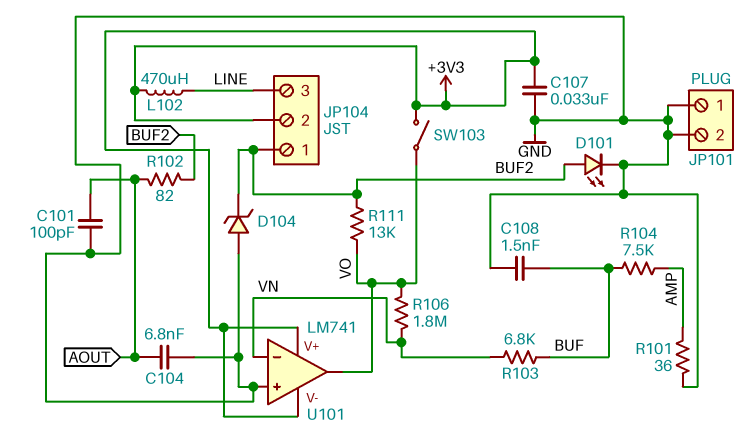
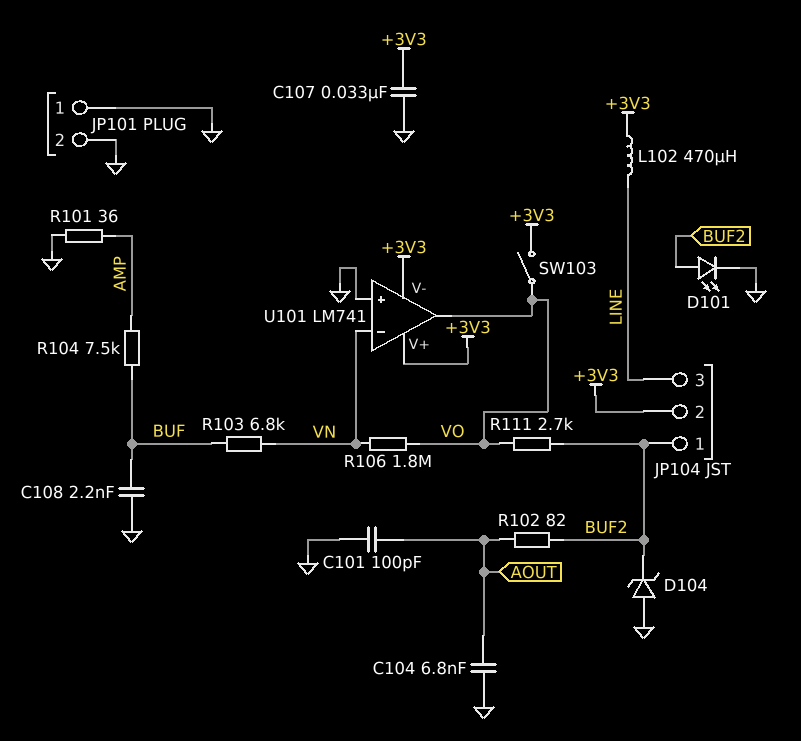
C108: 1.5nF (BUF, GND) -> 2.2nF (BUF, GND)
R111: 13k (BUF2, VO) -> 2.7k (BUF2, VO)

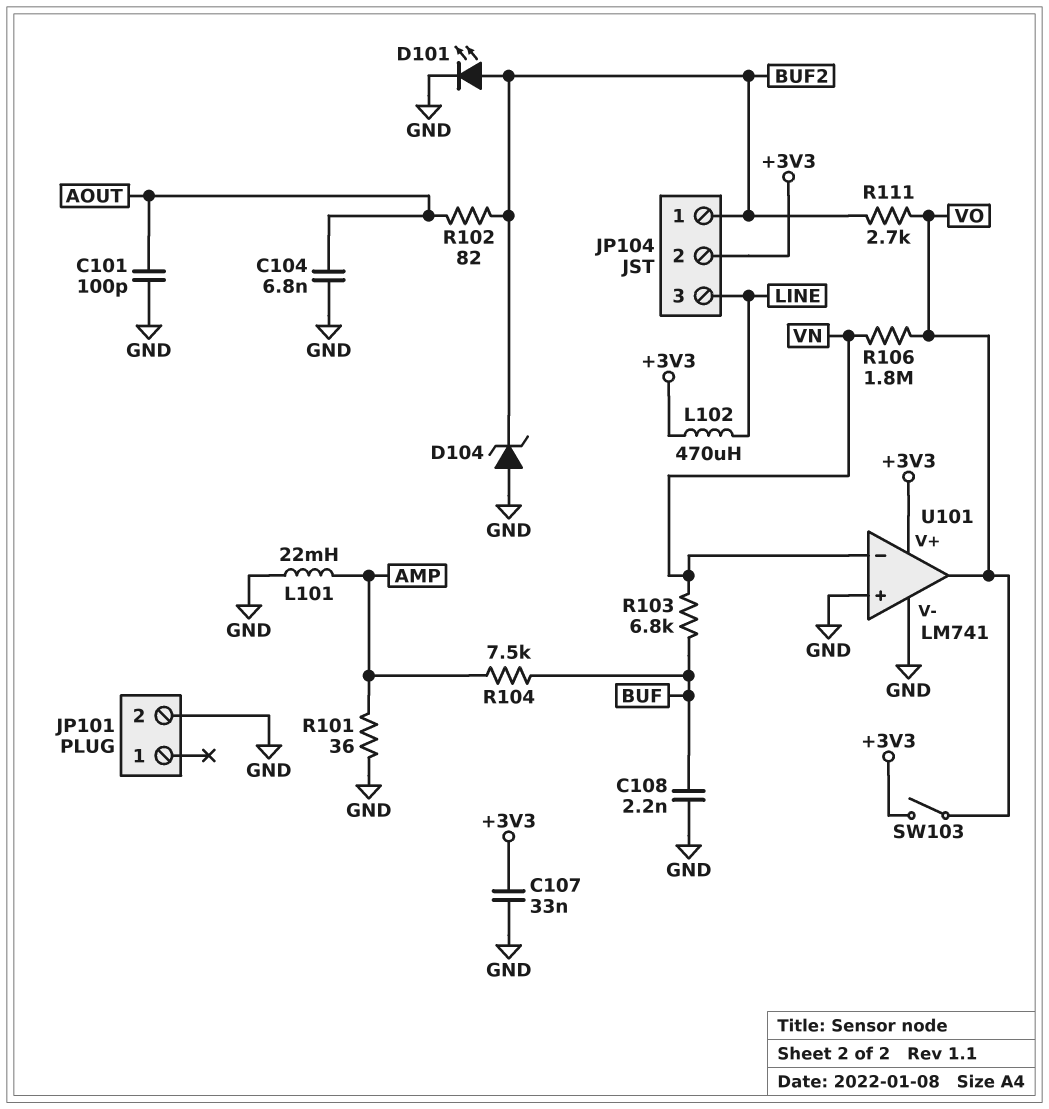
JP101 pin 1: GND -> none
L101: none -> 22mH (AMP, GND)
U101 pin V-: +3V3 -> GND

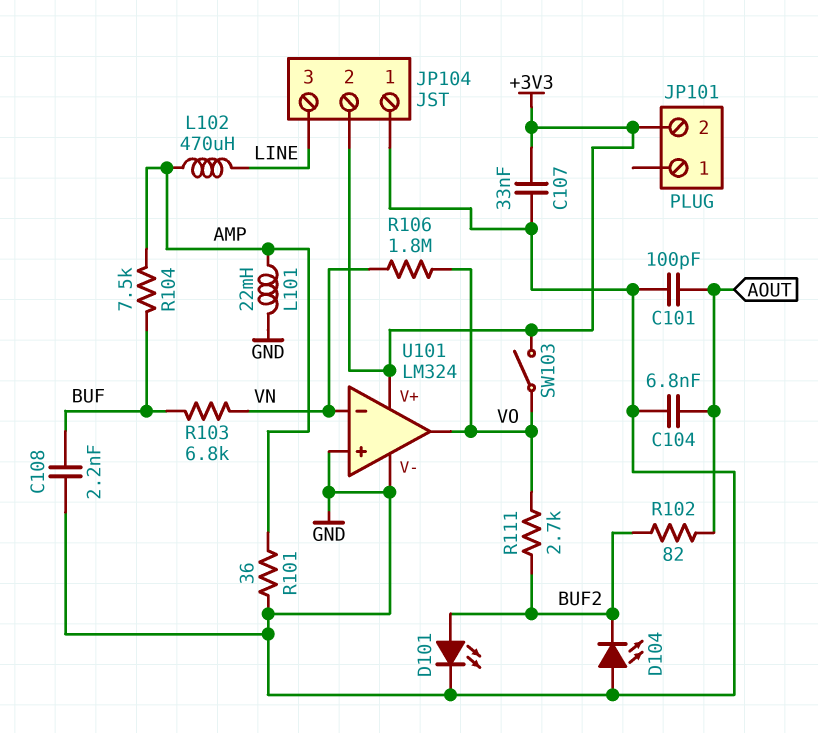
D104: zener (A GND, K BUF2) -> LED (A GND, K BUF2)
JP101 pin 2: GND -> +3V3
JP104 pin 1: BUF2 -> GND
L102: 470uH (+3V3, LINE) -> 470uH (AMP, LINE)
U101: LM741 -> LM324

